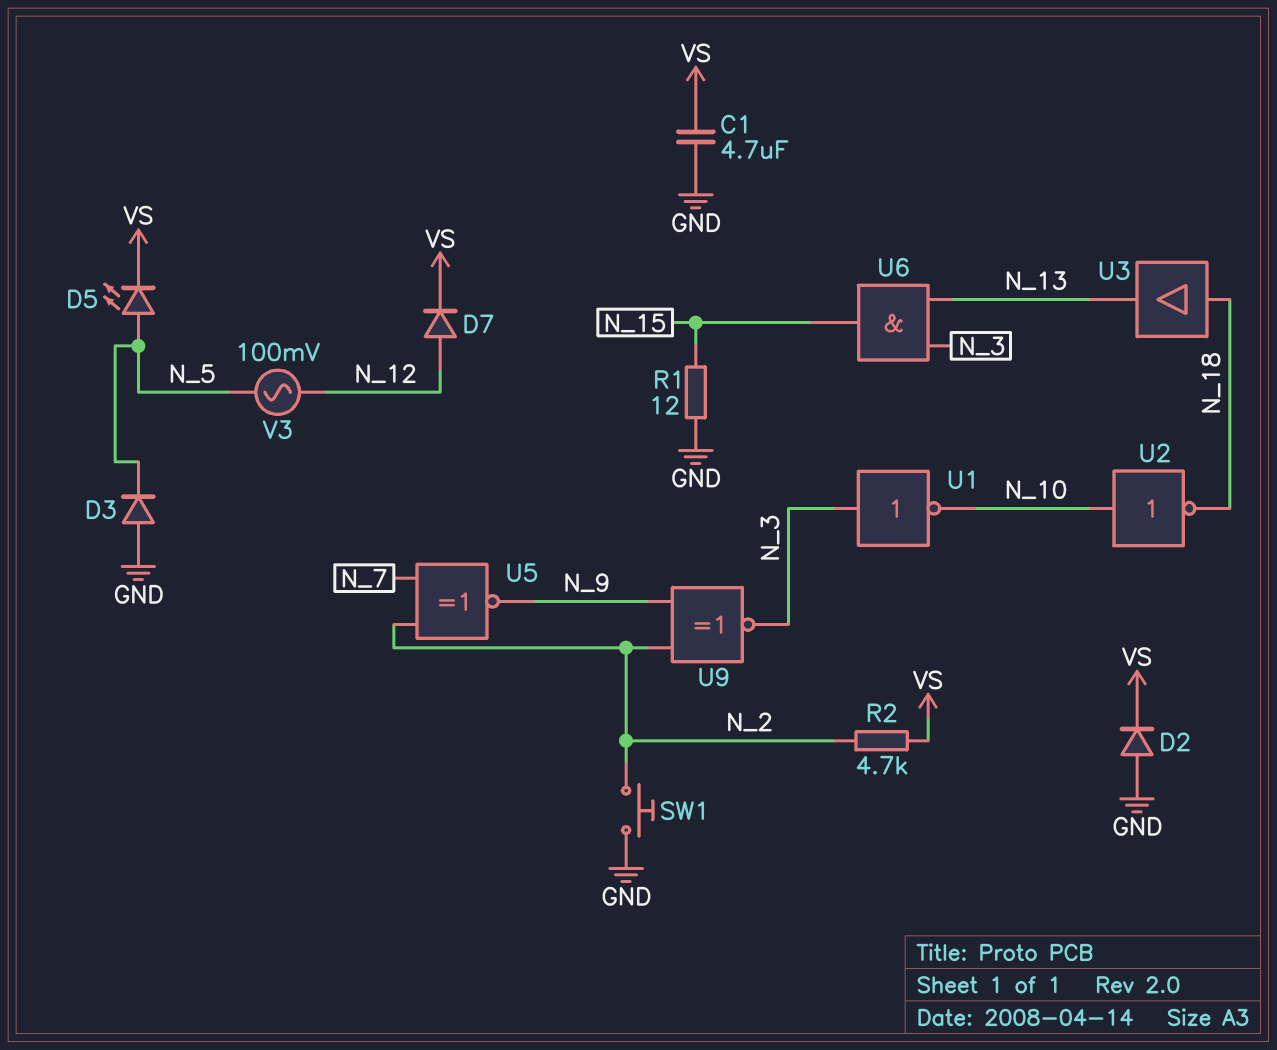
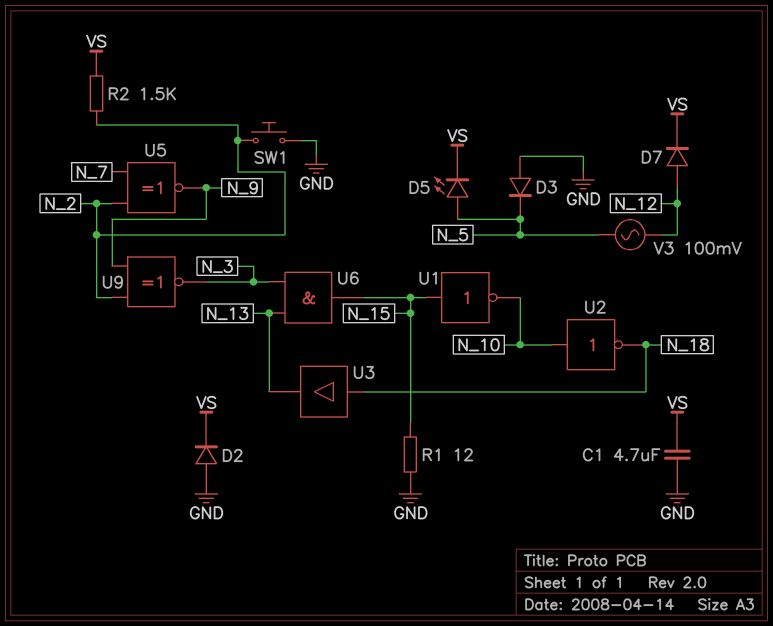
R2: 4.7k (N_2, VS) -> 1.5k (N_2, VS)
U1: NOT (in N_3, out N_10) -> NOT (in N_15, out N_10)

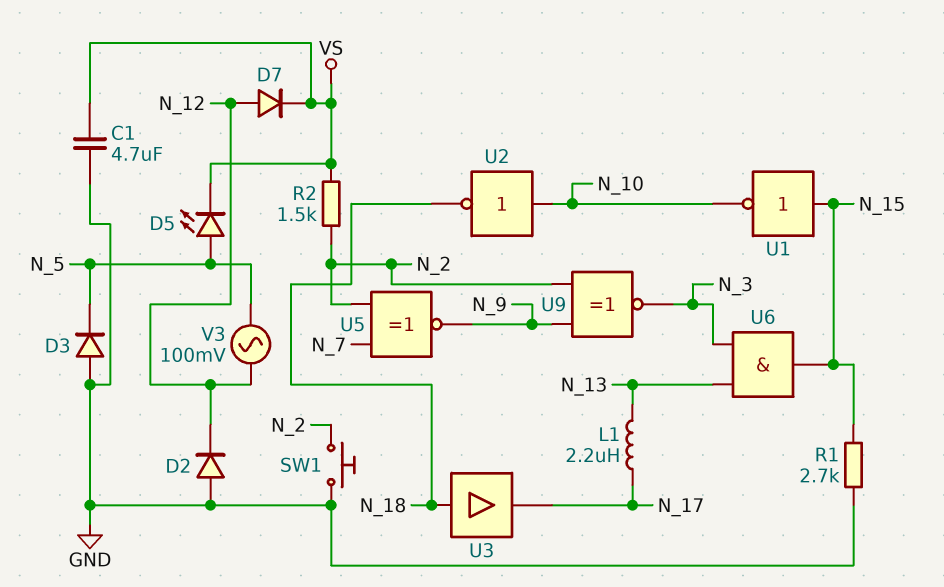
D2: diode (A GND, K VS) -> diode (A GND, K N_12)
L1: none -> 2.2uH (N_13, N_17)
R1: 12 (GND, N_15) -> 2.7k (GND, N_15)
U3: buffer (in N_18, out N_13) -> buffer (in N_18, out N_17)

